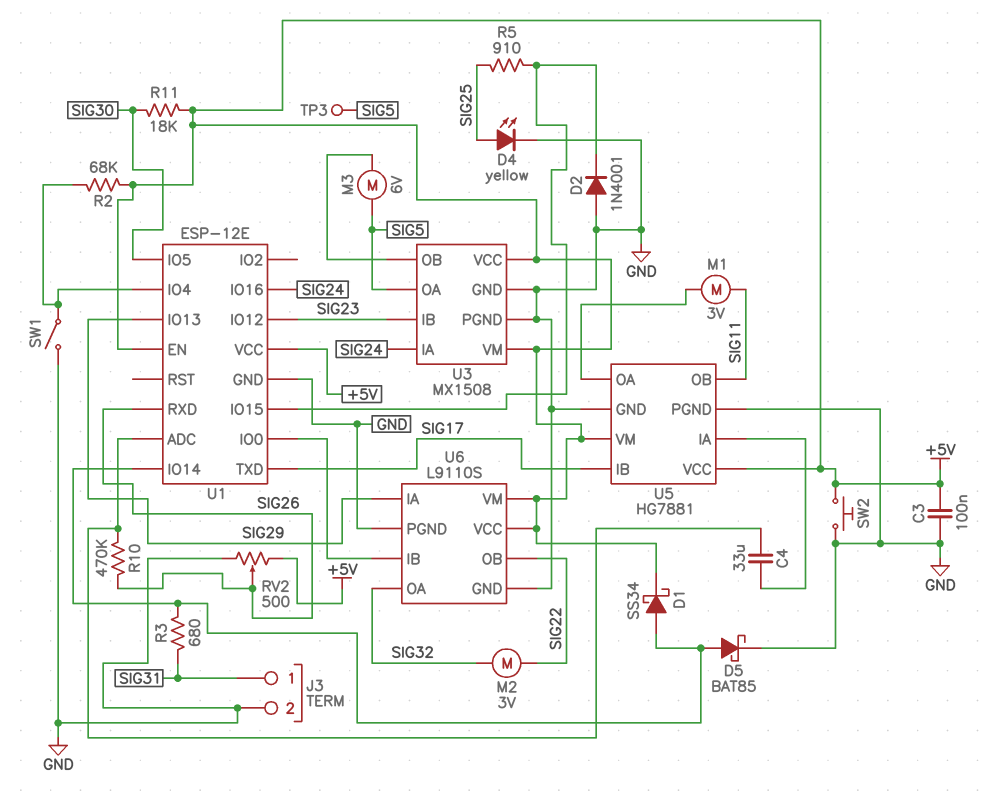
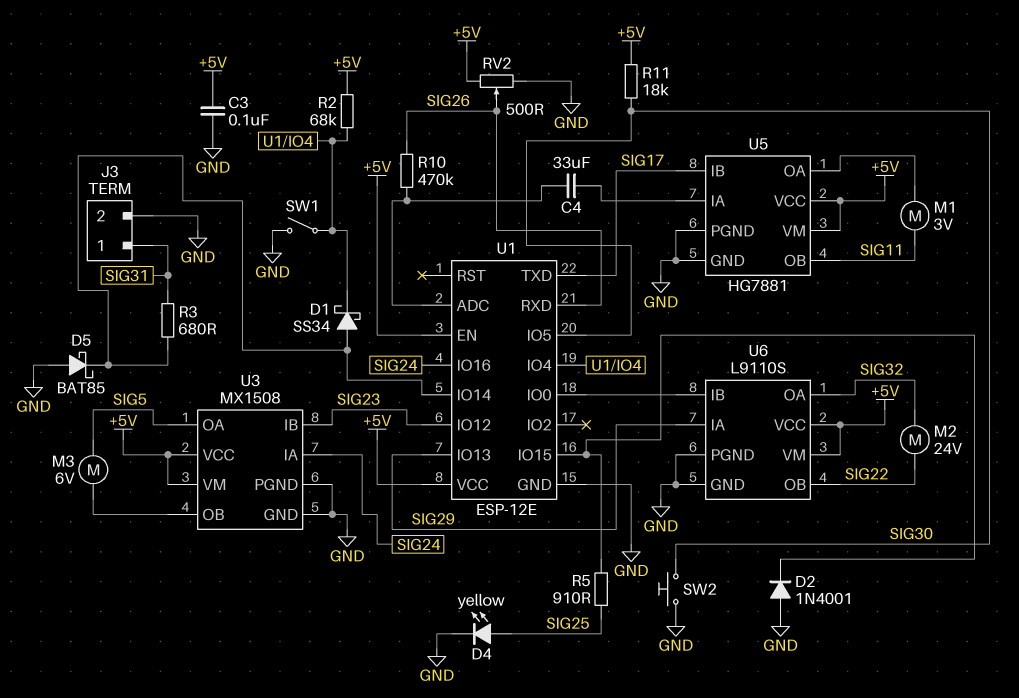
D1: schottky SS34 (A U1/IO14, K +5V) -> schottky SS34 (A U1/IO14, K U1/IO4)
D5: schottky BAT85 (A U1/IO14, K GND) -> schottky BAT85 (A GND, K U1/IO14)
M2: motor 3V (SIG22, SIG32) -> motor 24V (SIG22, SIG32)
SW2: button (+5V, GND) -> button (GND, SIG30)
TP3: test point (SIG5) -> none

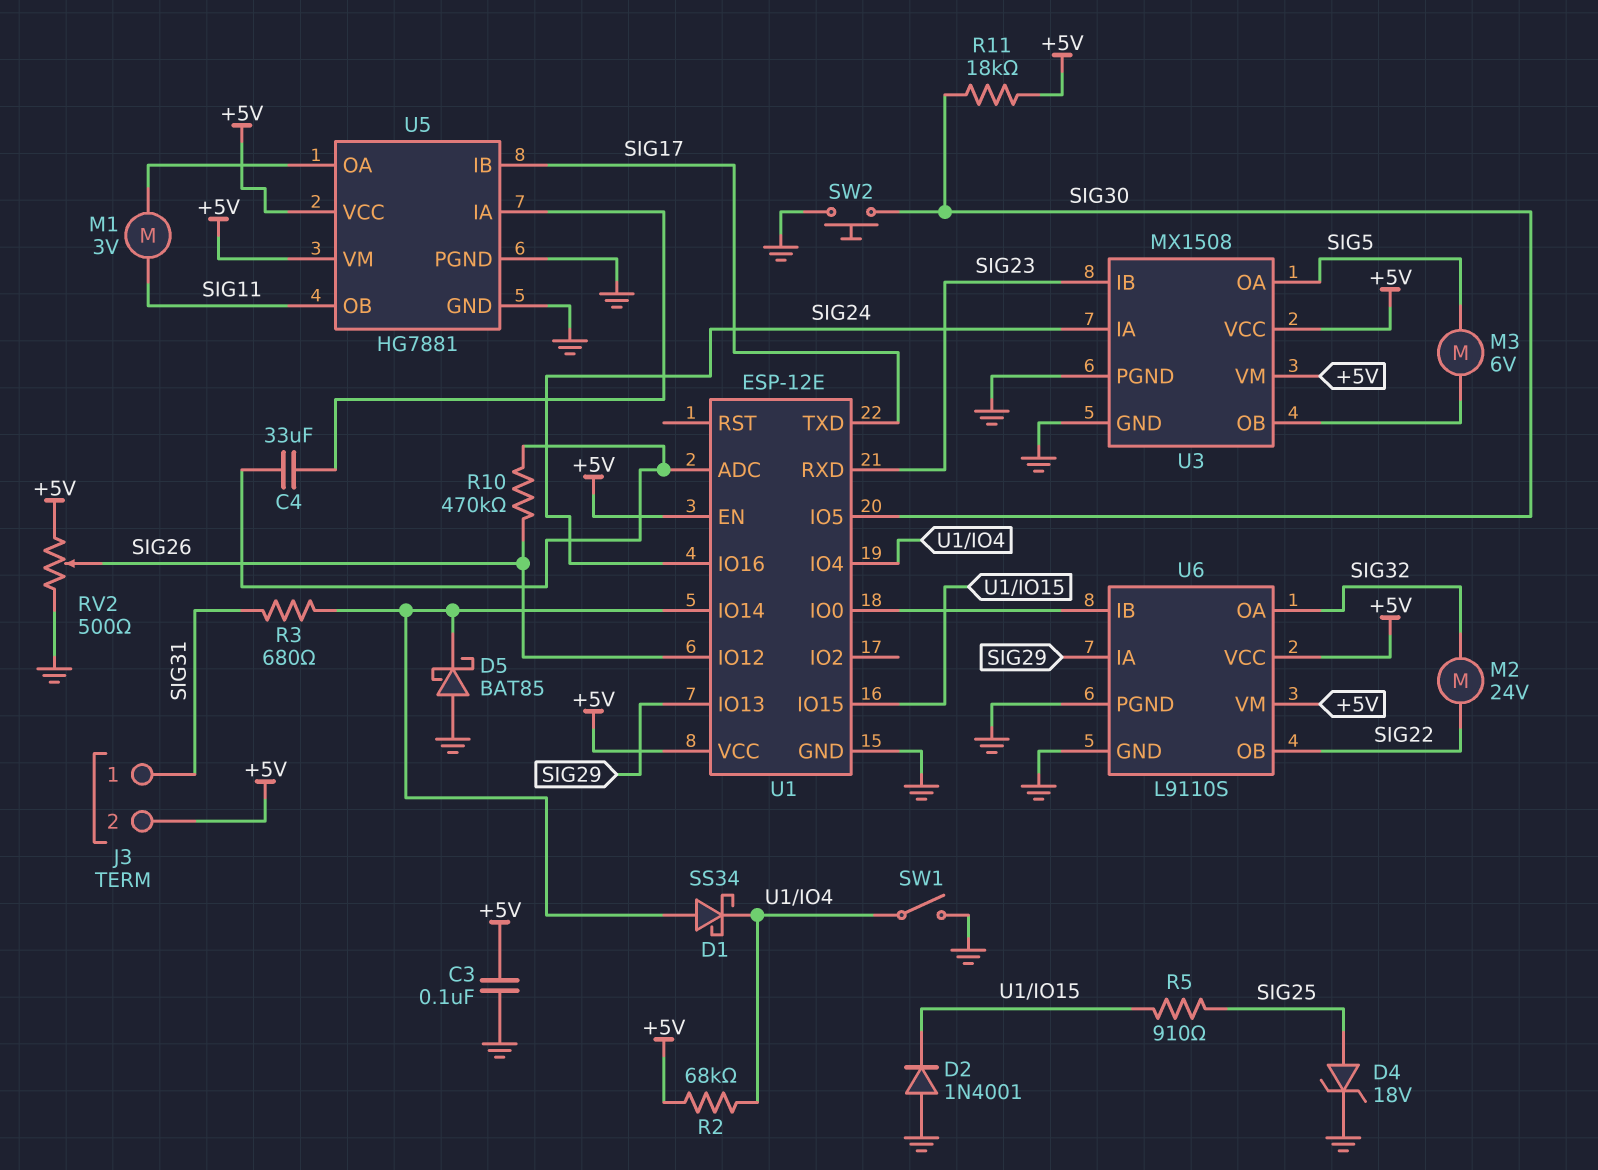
D4: LED yellow (A SIG25, K GND) -> zener 18V (A SIG25, K GND)
J3 pin 2: GND -> +5V
U1 pin IO12: SIG23 -> SIG26
U1 pin RXD: SIG26 -> SIG23

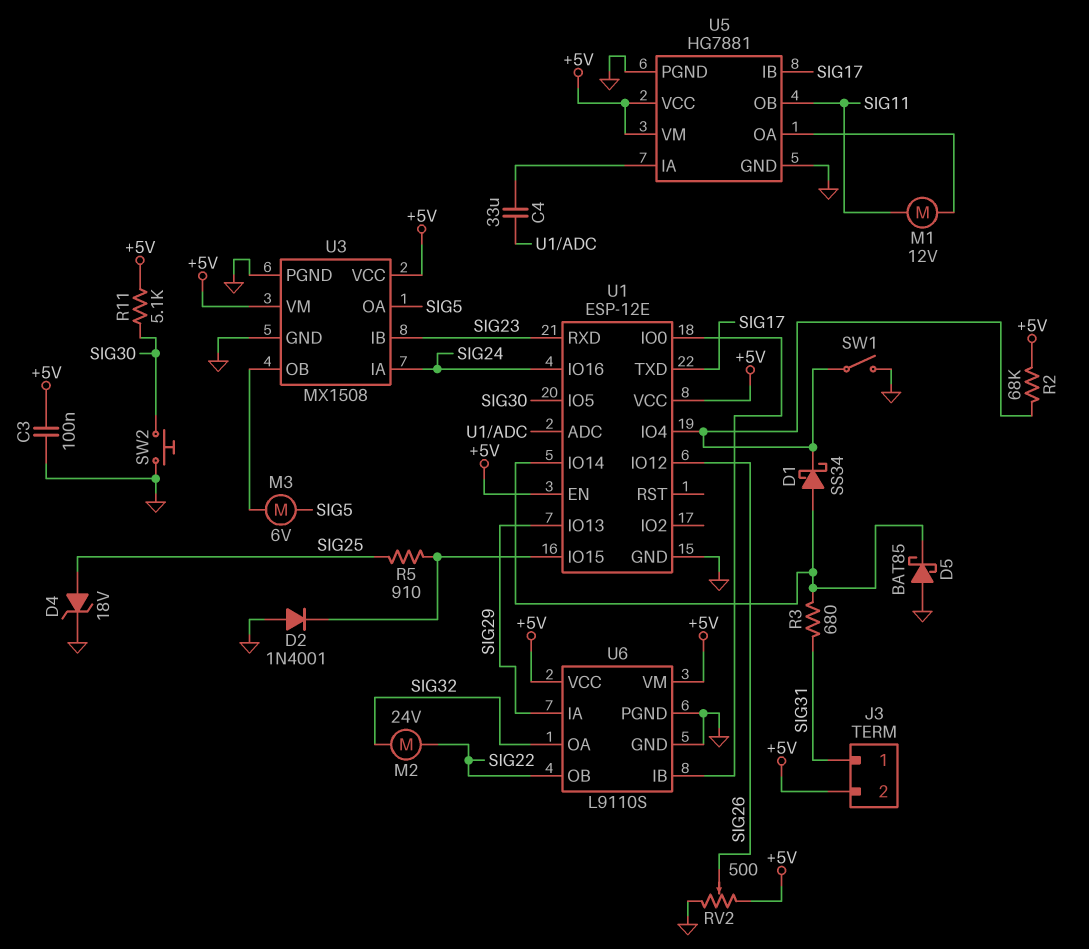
M1: motor 3V (SIG11, U5/OA) -> motor 12V (SIG11, U5/OA)
R10: 470k (SIG26, U1/ADC) -> none
R11: 18k (+5V, SIG30) -> 5.1k (+5V, SIG30)

